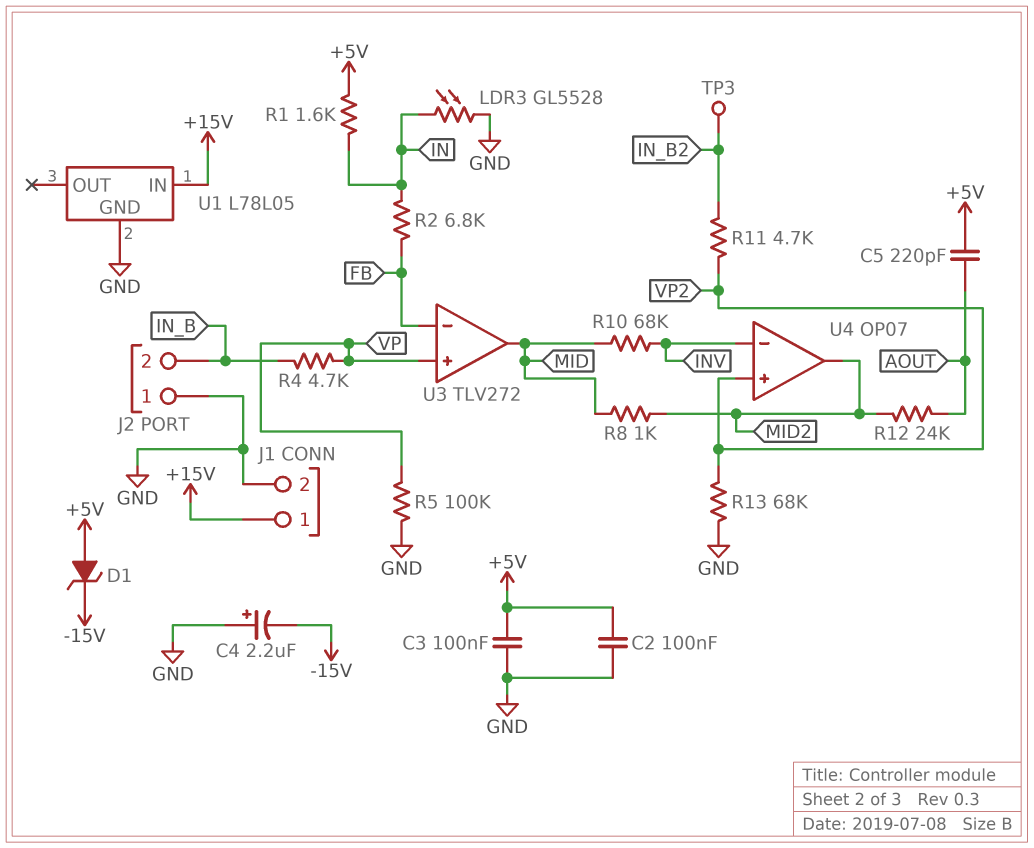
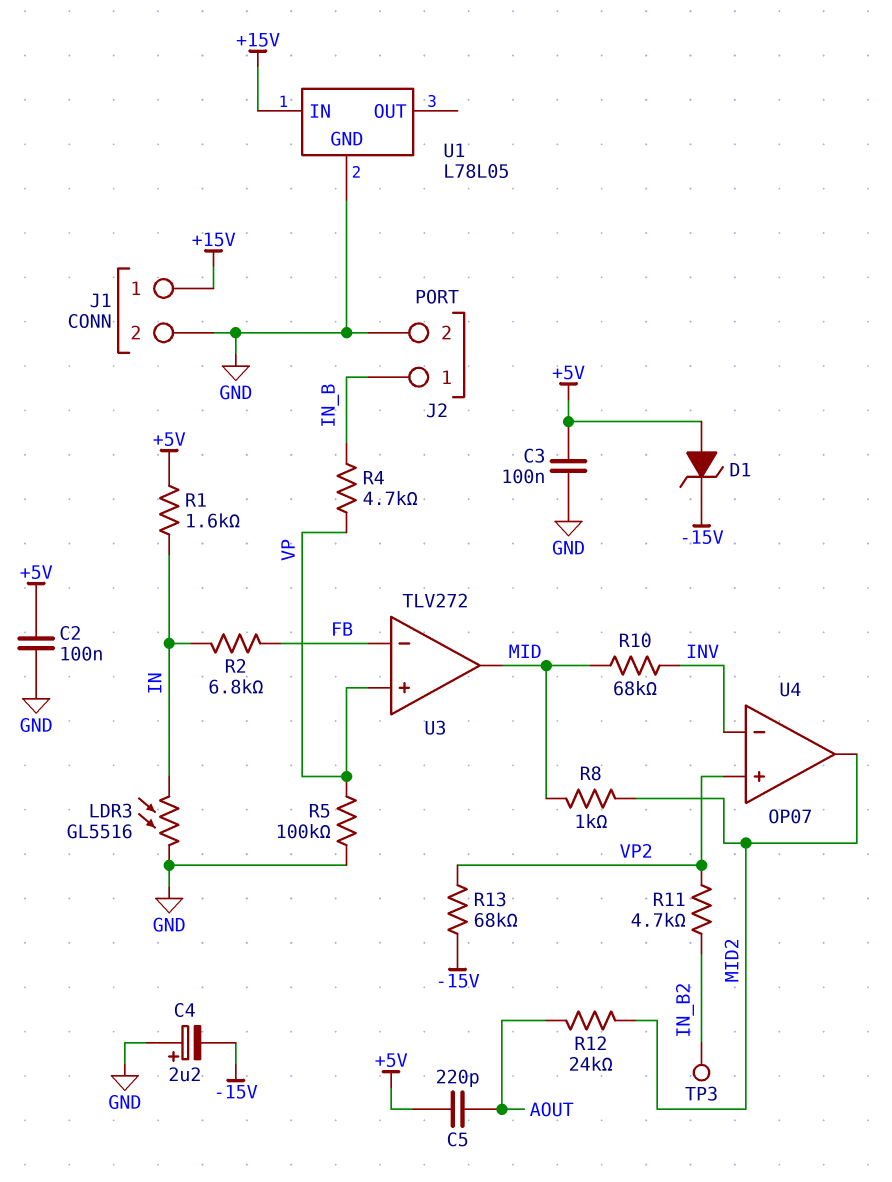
J2 pin 1: GND -> IN_B
J2 pin 2: IN_B -> GND
LDR3: GL5528 (GND, IN) -> GL5516 (GND, IN)
R13: 68k (GND, VP2) -> 68k (-15V, VP2)

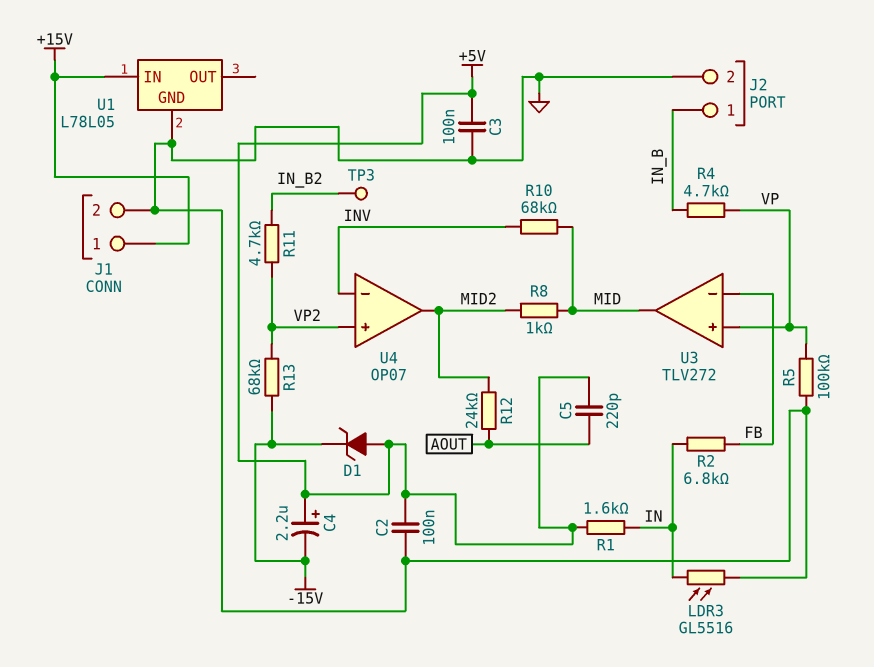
C4: 2.2uF (plus GND, minus -15V) -> 2.2uF (plus +5V, minus -15V)

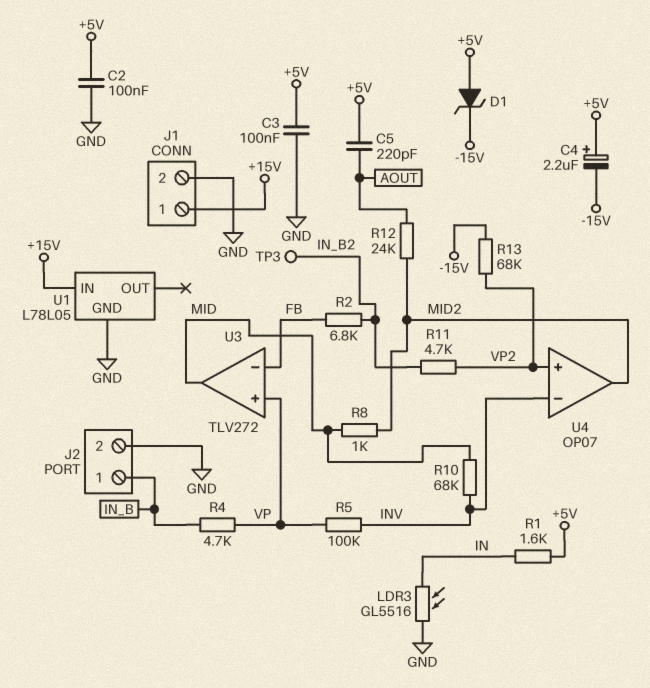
R2: 6.8k (FB, IN) -> 6.8k (FB, IN_B2)
R5: 100k (GND, VP) -> 100k (INV, VP)

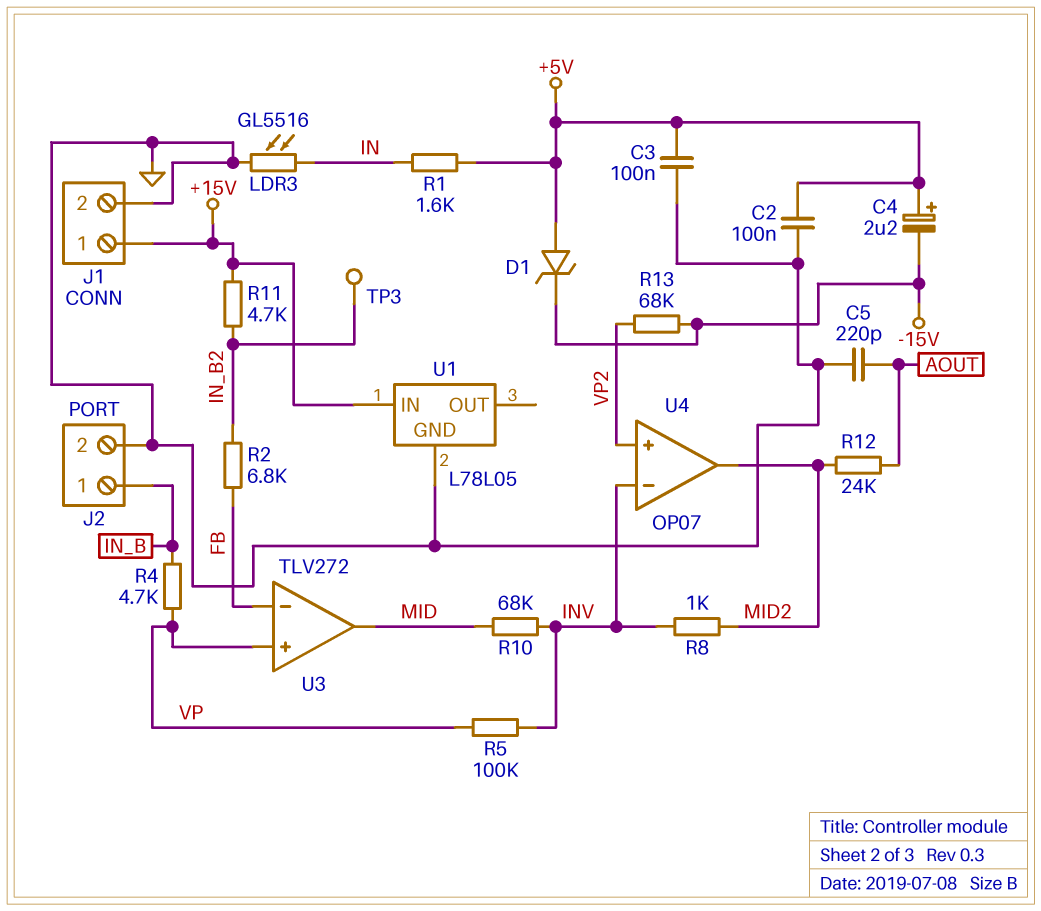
C5: 220pF (+5V, AOUT) -> 220pF (AOUT, GND)
R8: 1k (MID, MID2) -> 1k (INV, MID2)
R11: 4.7k (IN_B2, VP2) -> 4.7k (+15V, IN_B2)

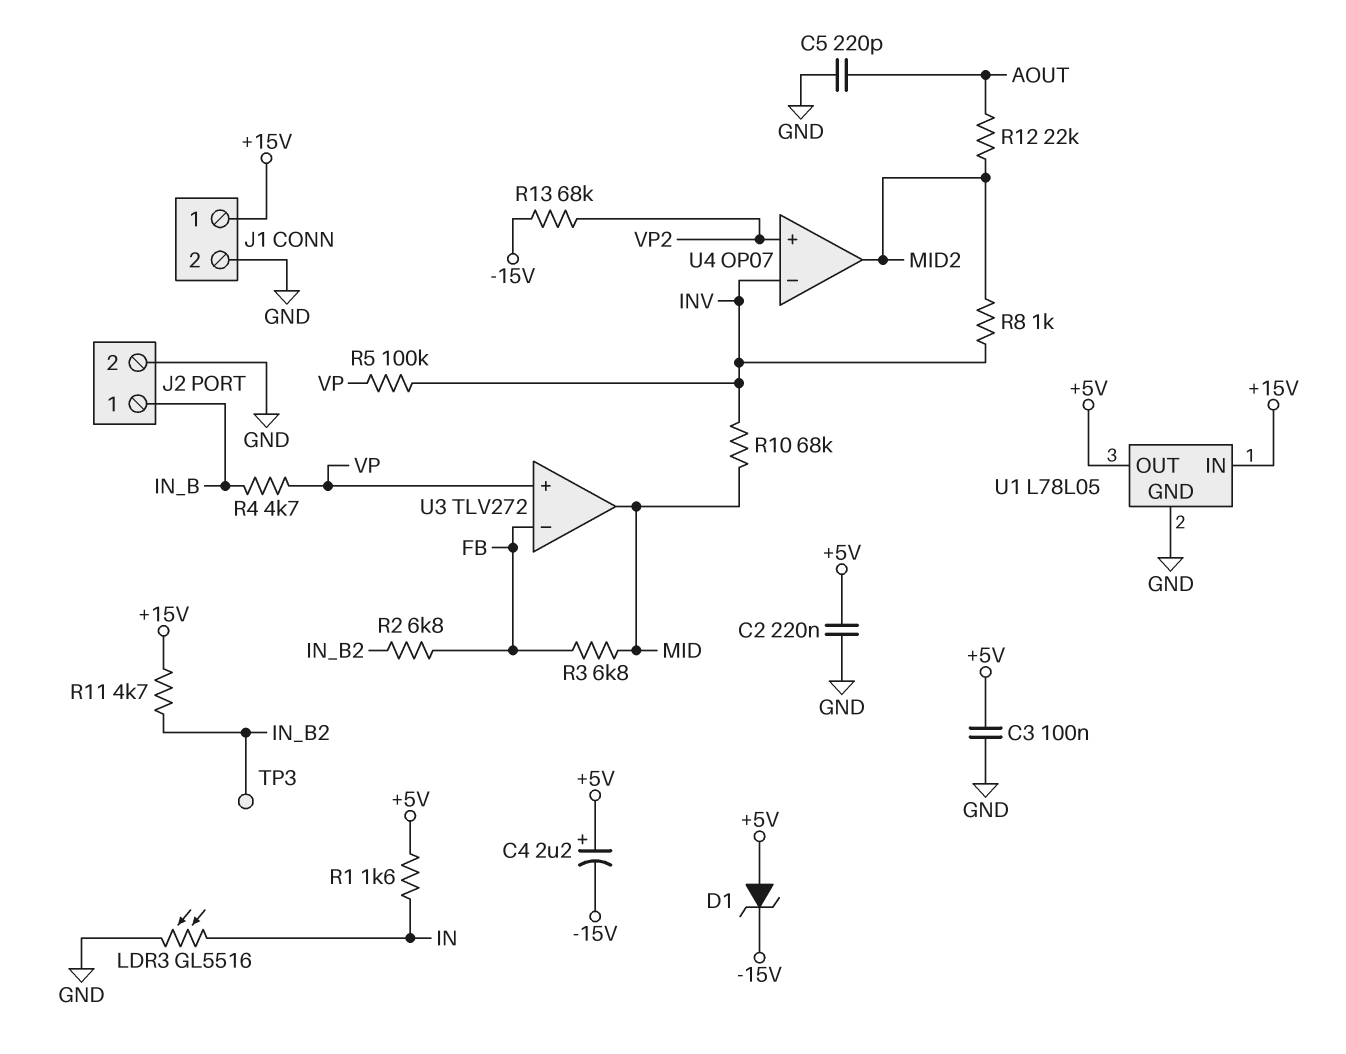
C2: 100nF (+5V, GND) -> 220nF (+5V, GND)
R3: none -> 6.8k (FB, MID)
R12: 24k (AOUT, MID2) -> 22k (AOUT, MID2)
U1 pin OUT: none -> +5V

